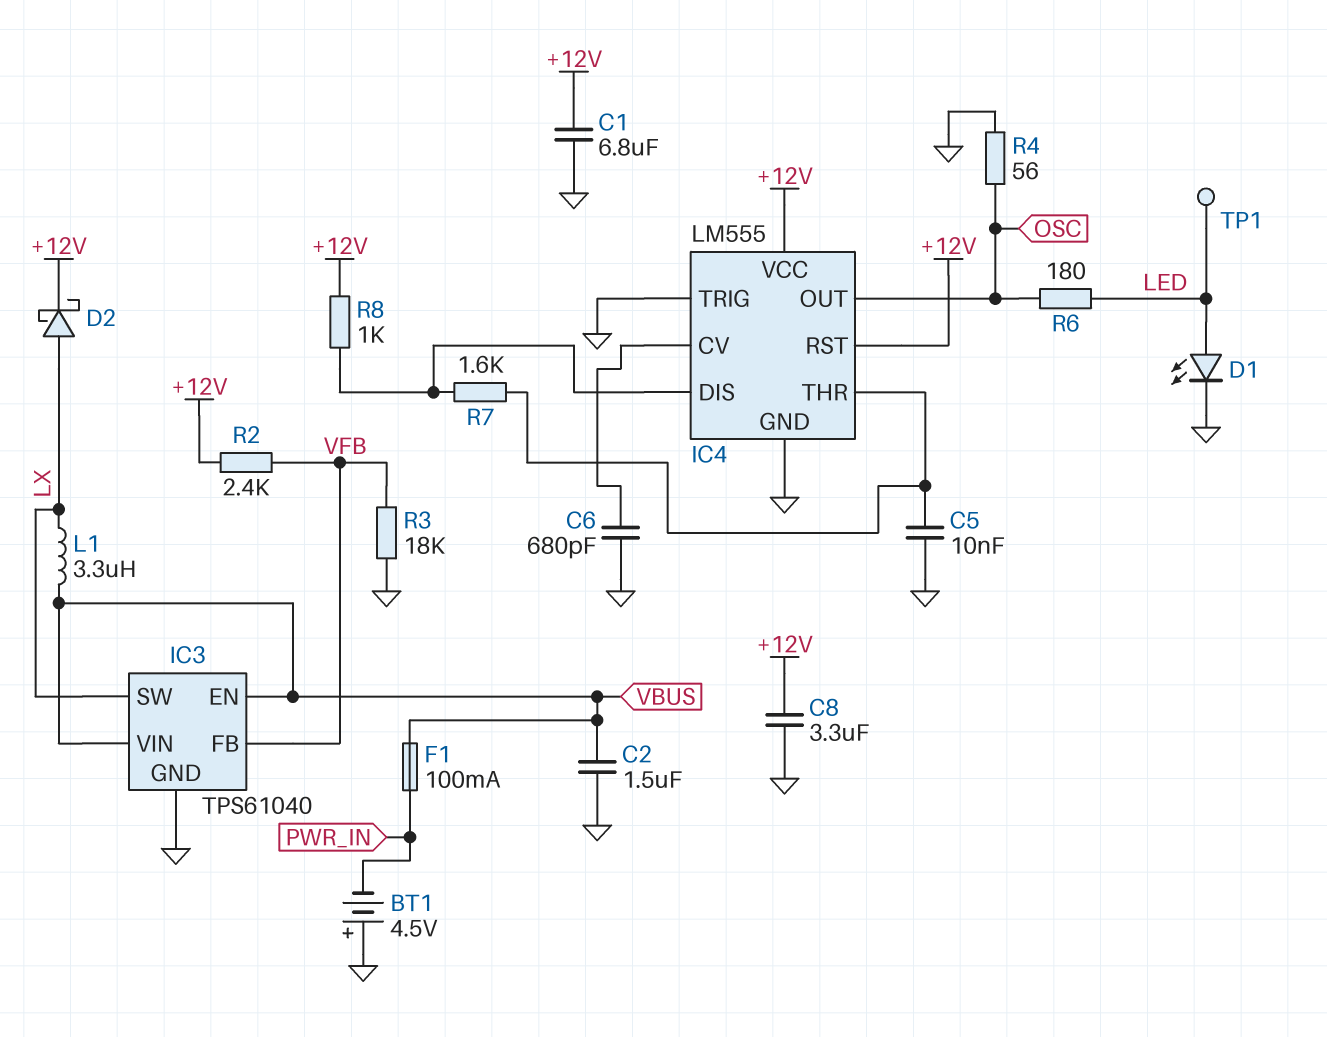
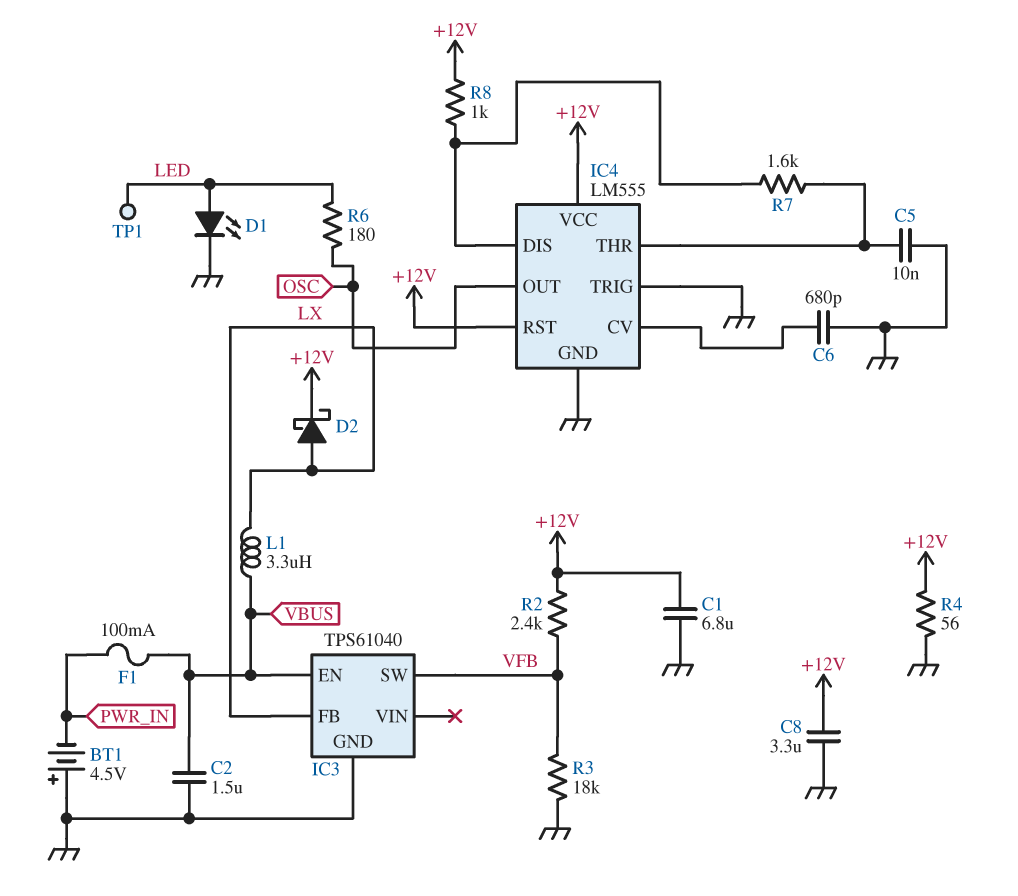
IC3 pin FB: VFB -> LX
IC3 pin SW: LX -> VFB
IC3 pin VIN: VBUS -> none
R4: 56 (GND, OSC) -> 56 (+12V, GND)

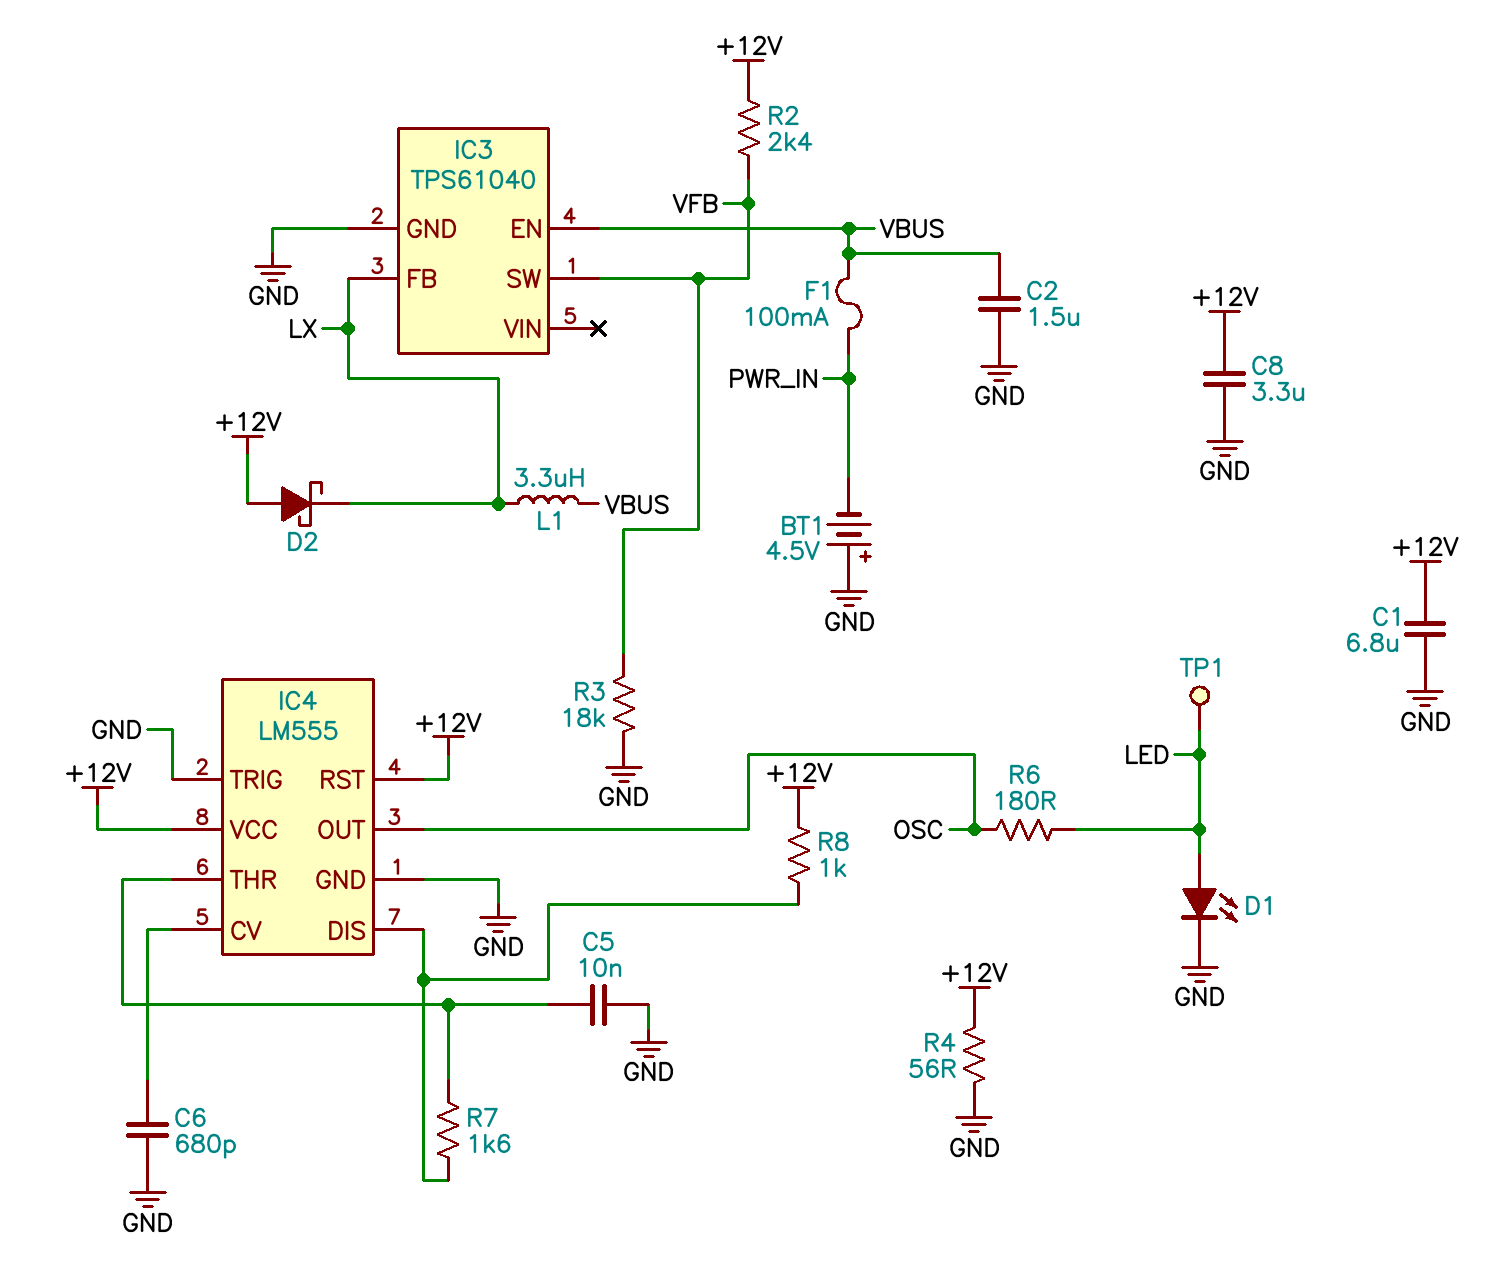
D2: schottky (A LX, K +12V) -> schottky (A +12V, K LX)

